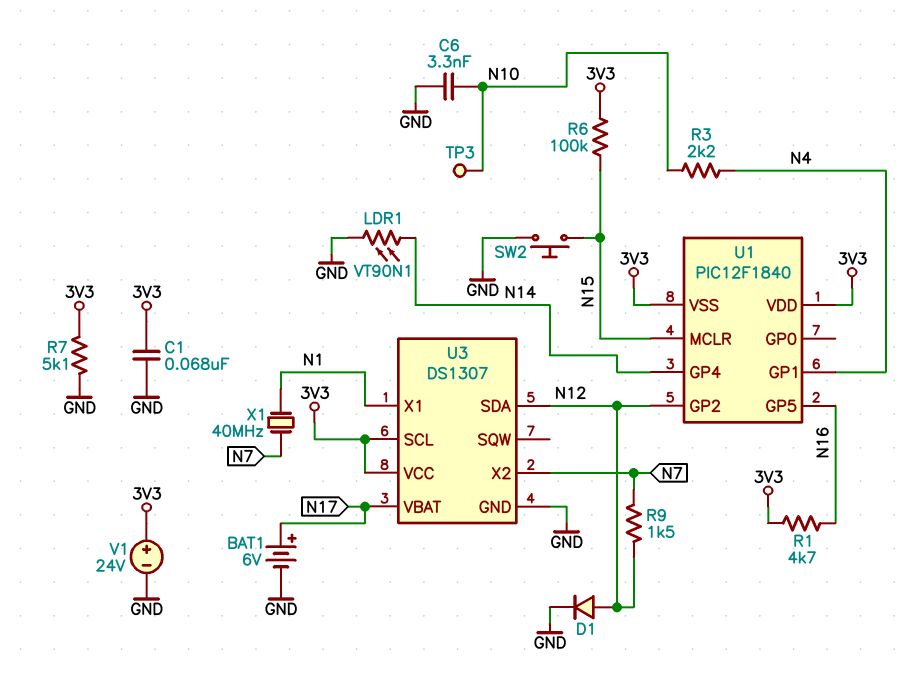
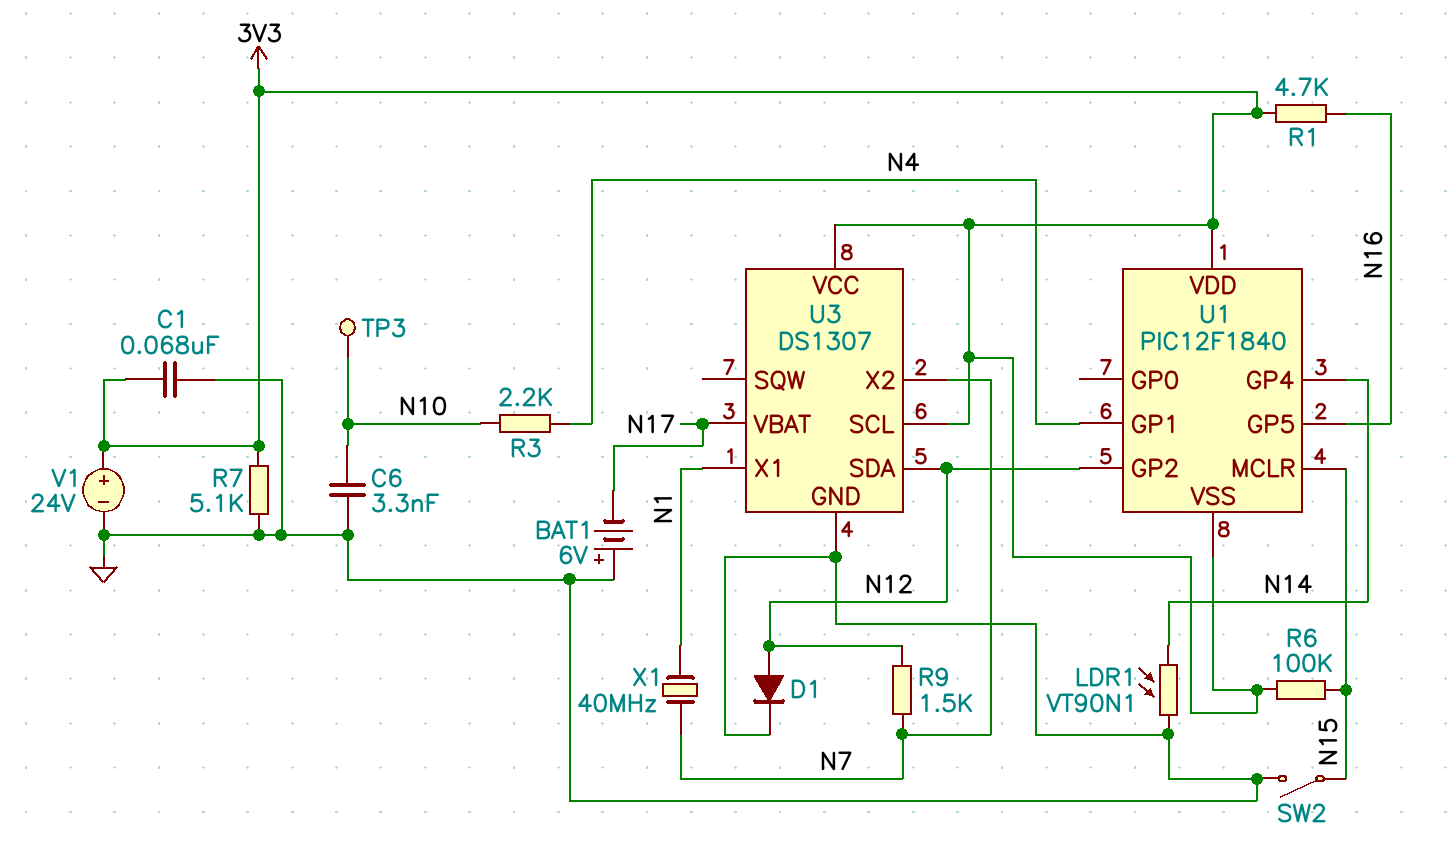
BAT1: 6V (plus N17, minus GND) -> 6V (plus GND, minus N17)
SW2: button (GND, N15) -> switch (GND, N15)

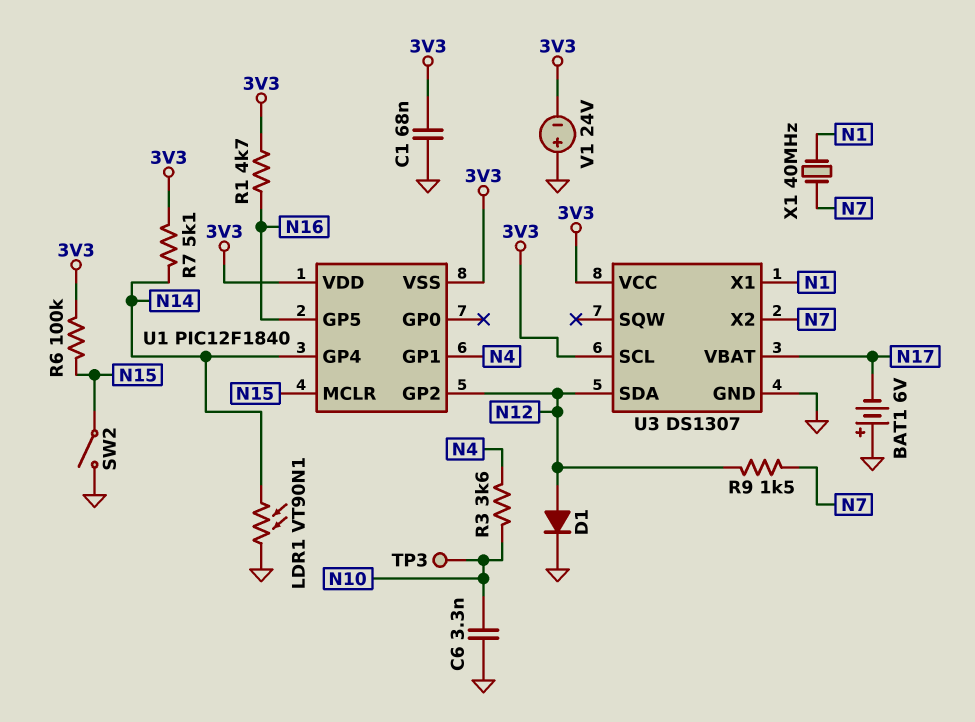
R3: 2.2k (N4, N10) -> 3.6k (N4, N10)
R7: 5.1k (3V3, GND) -> 5.1k (3V3, N14)
V1: 24V (plus 3V3, minus GND) -> 24V (plus GND, minus 3V3)

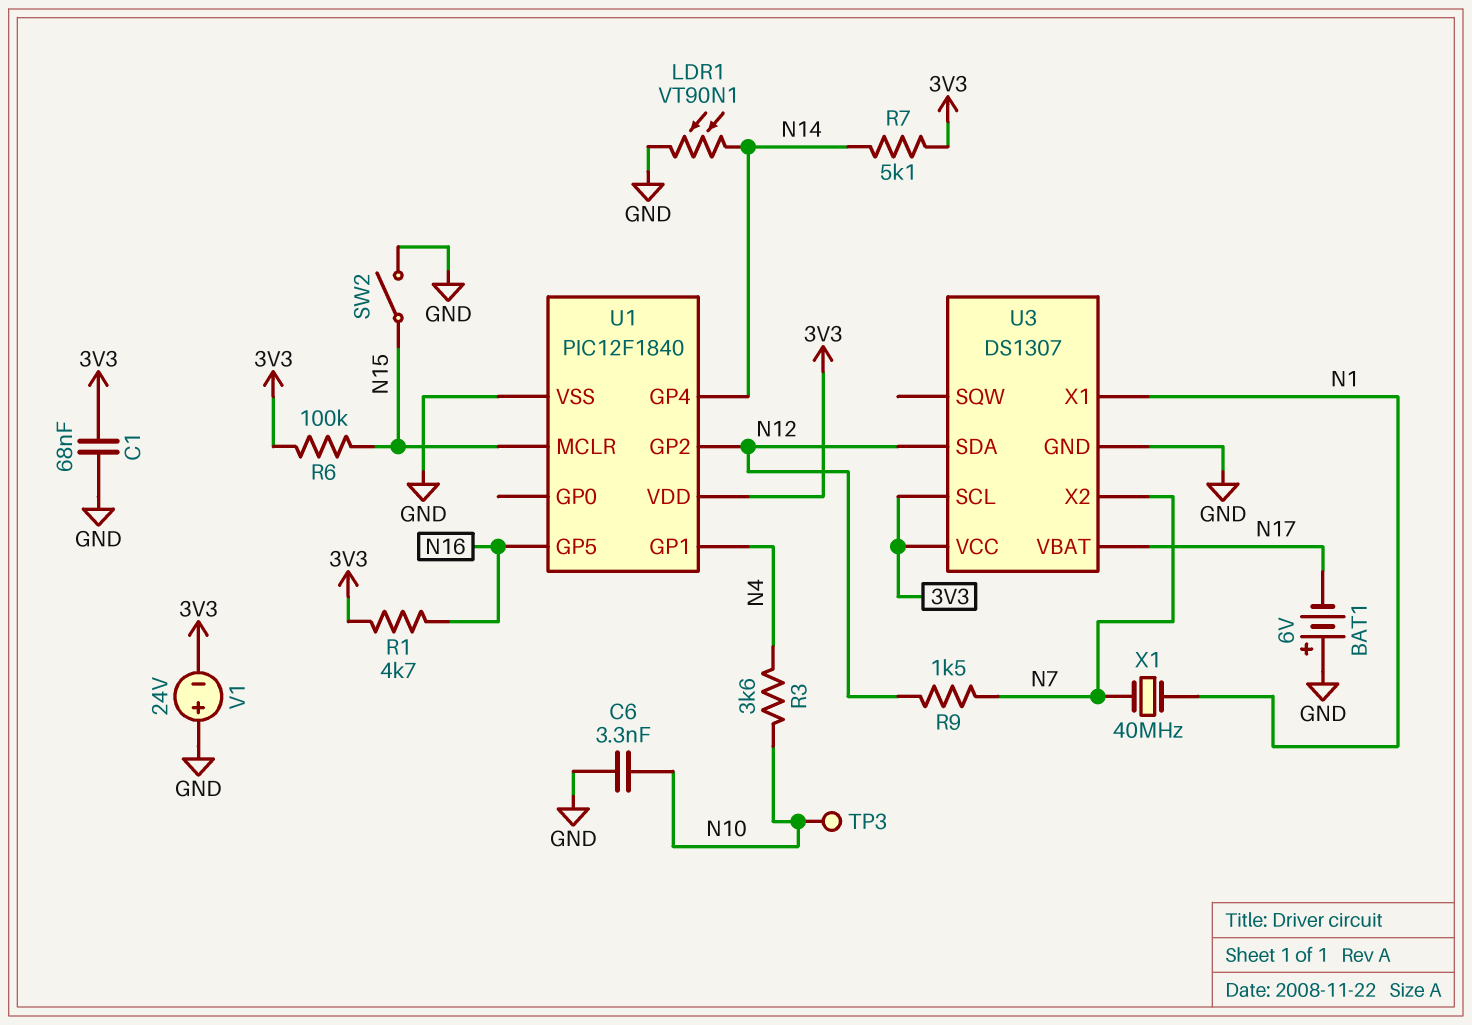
D1: diode (A N12, K GND) -> none
U1 pin VSS: 3V3 -> GND

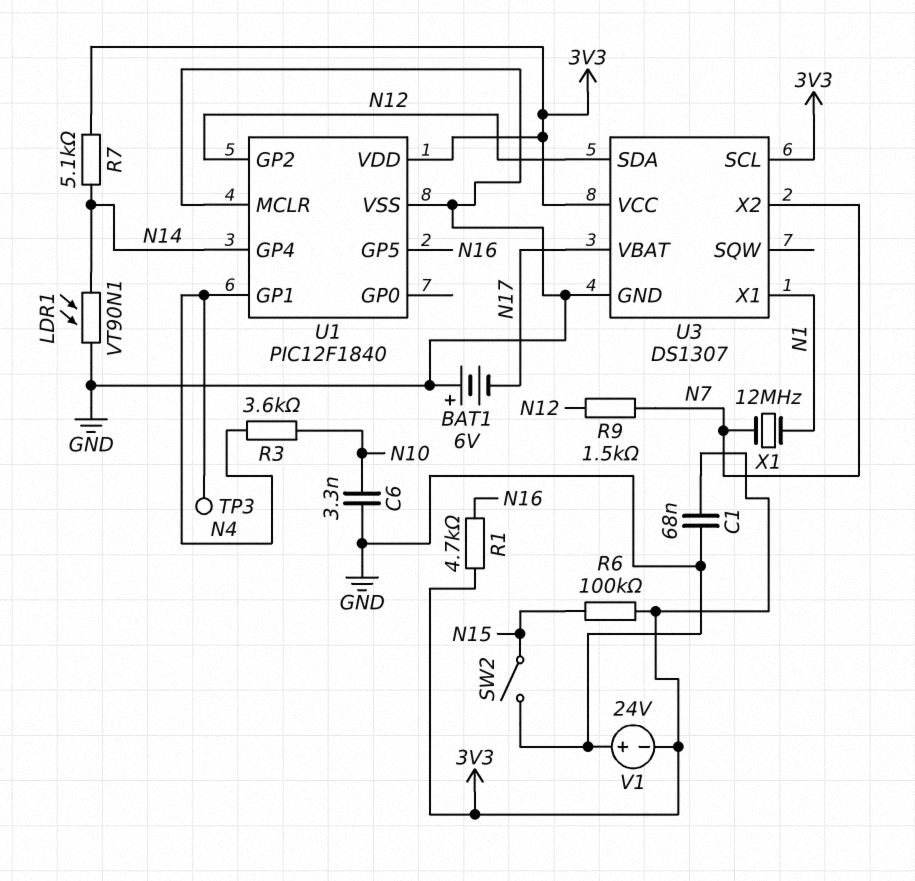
TP3: test point (N10) -> test point (N4)
U1 pin MCLR: N15 -> GND
X1: 40MHz (N1, N7) -> 12MHz (N1, N7)

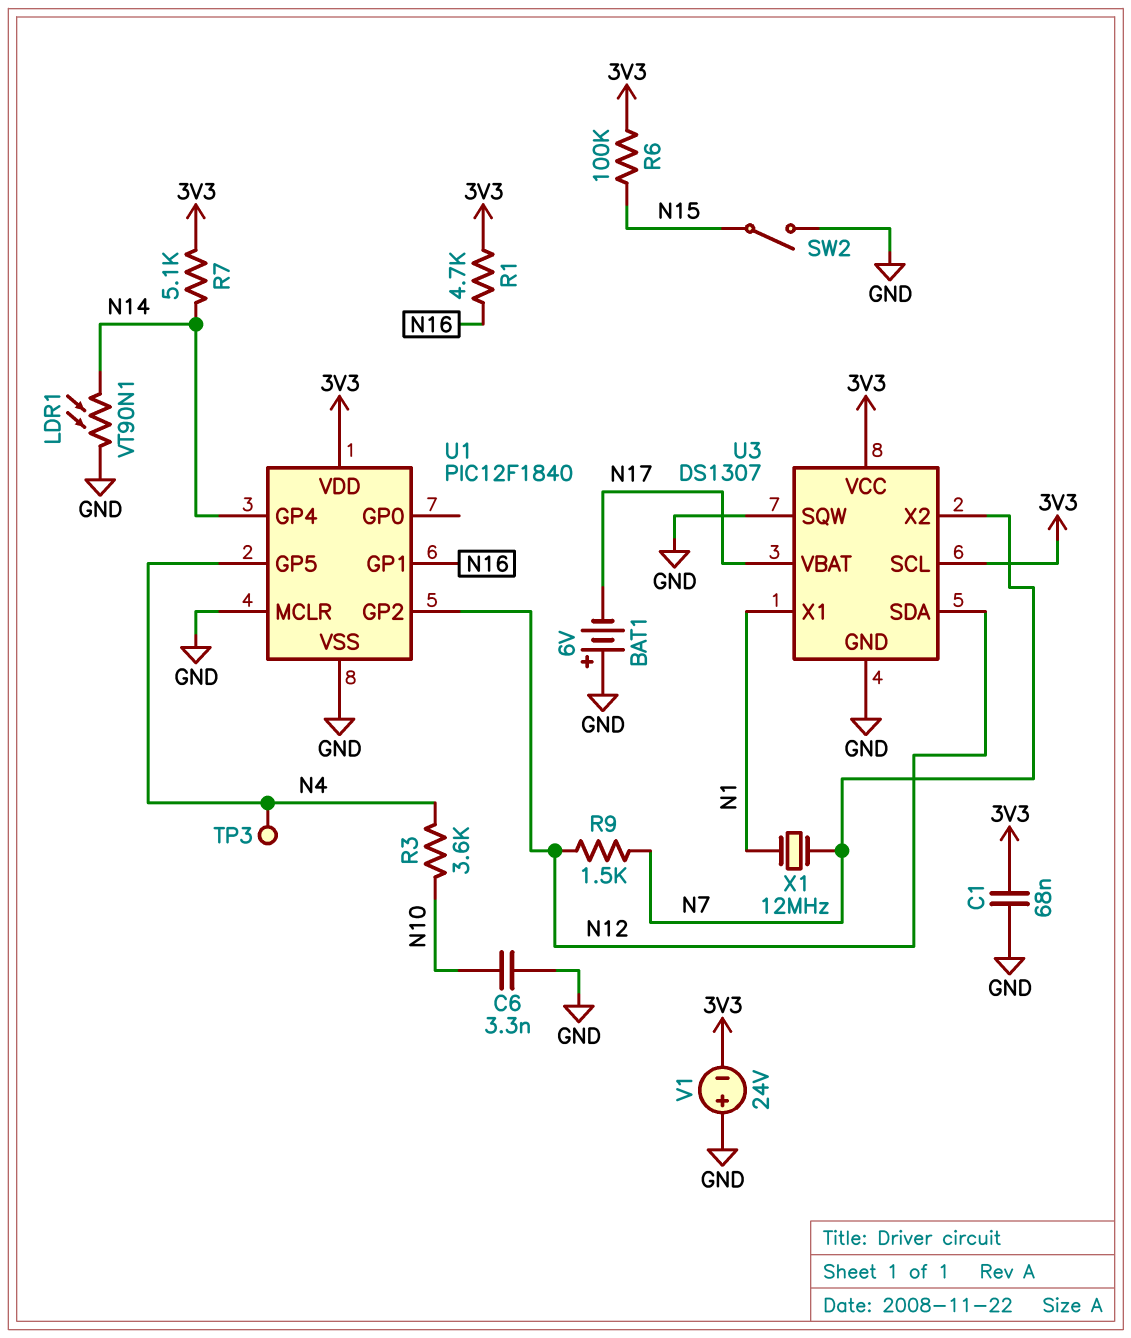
U1 pin GP1: N4 -> N16
U1 pin GP5: N16 -> N4
U3 pin SQW: none -> GND

